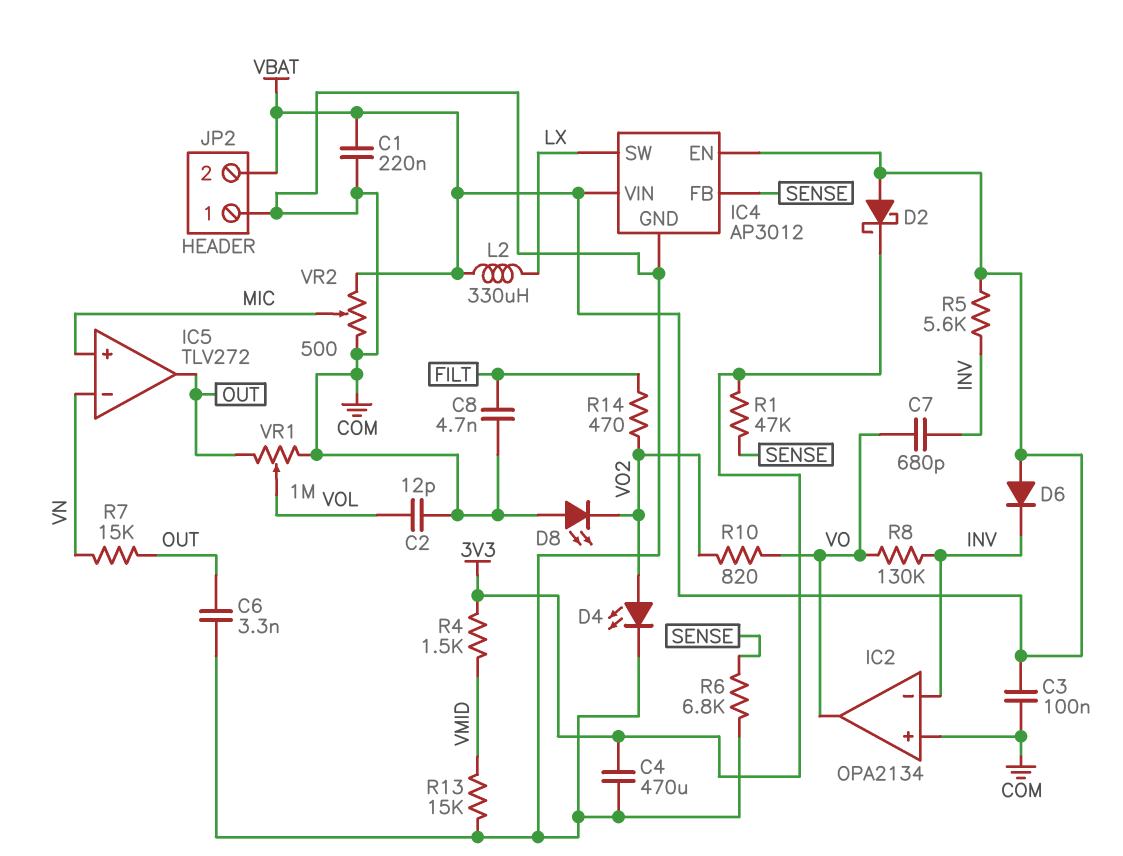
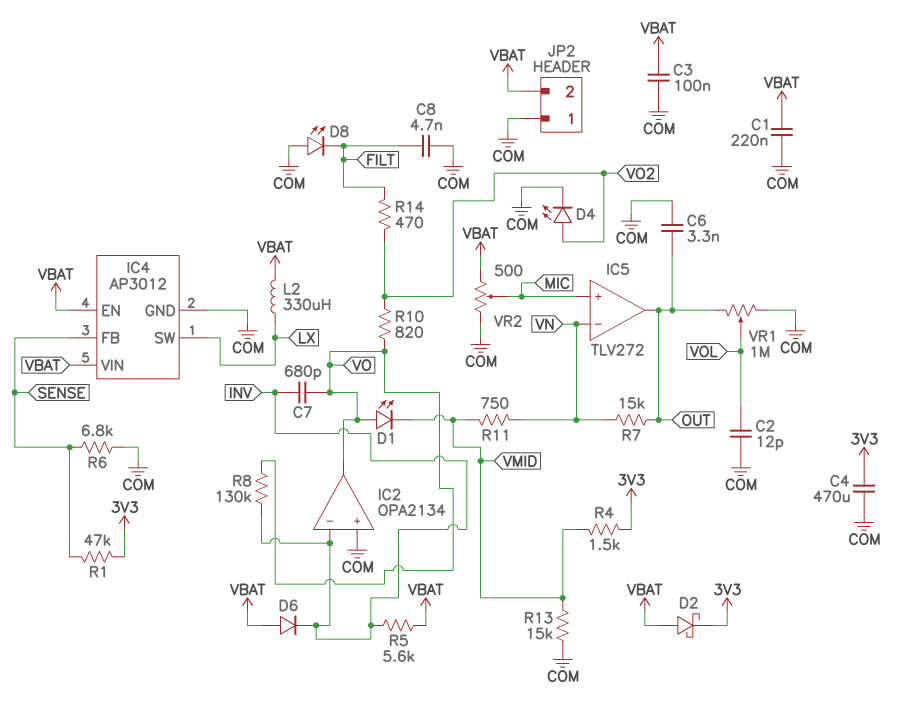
D1: none -> LED (A VO, K VMID)
D8: LED (A COM, K VO2) -> LED (A COM, K FILT)
R11: none -> 750 (VMID, VN)

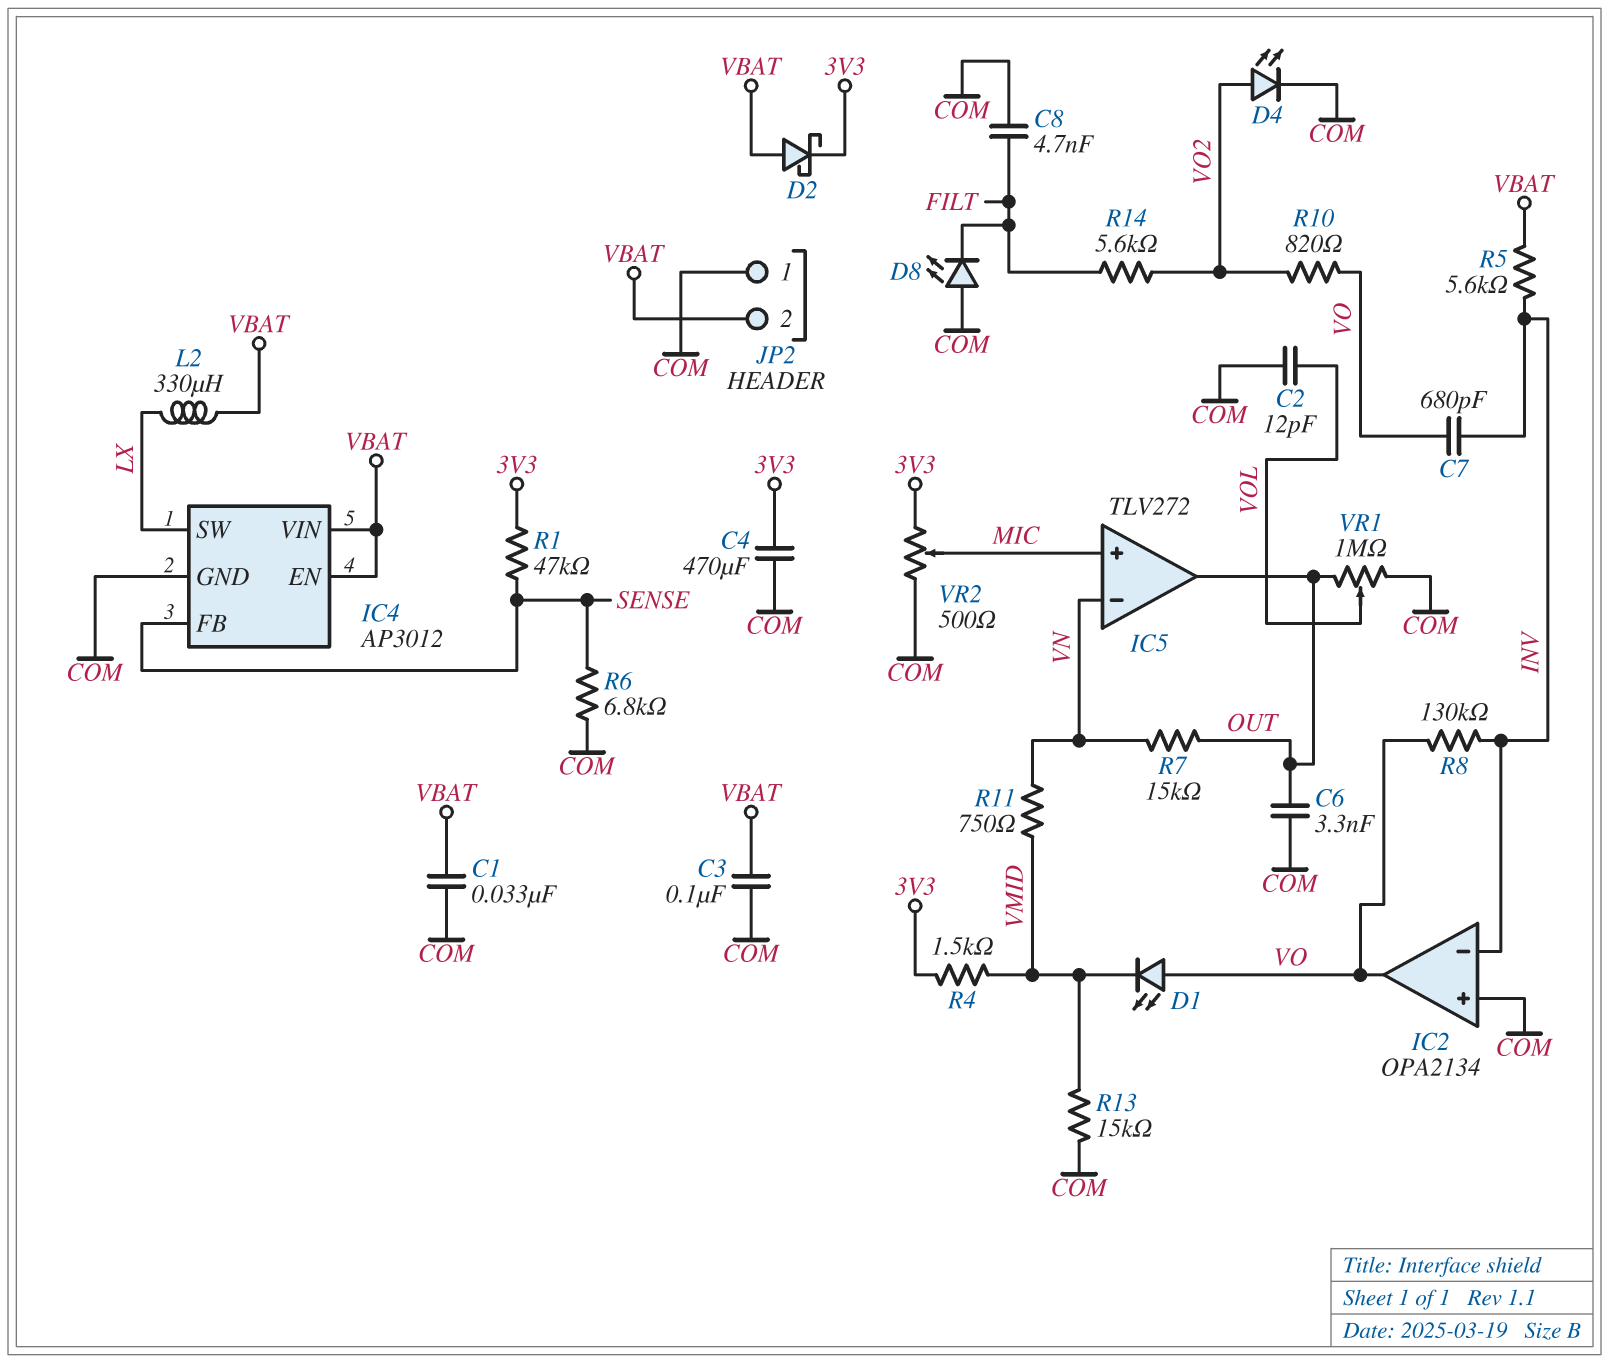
C1: 220nF (COM, VBAT) -> 33nF (COM, VBAT)
D6: diode (A VBAT, K INV) -> none
R14: 470 (FILT, VO2) -> 5.6k (FILT, VO2)
VR2: 500 (COM, VBAT, wiper MIC) -> 500 (3V3, COM, wiper MIC)

